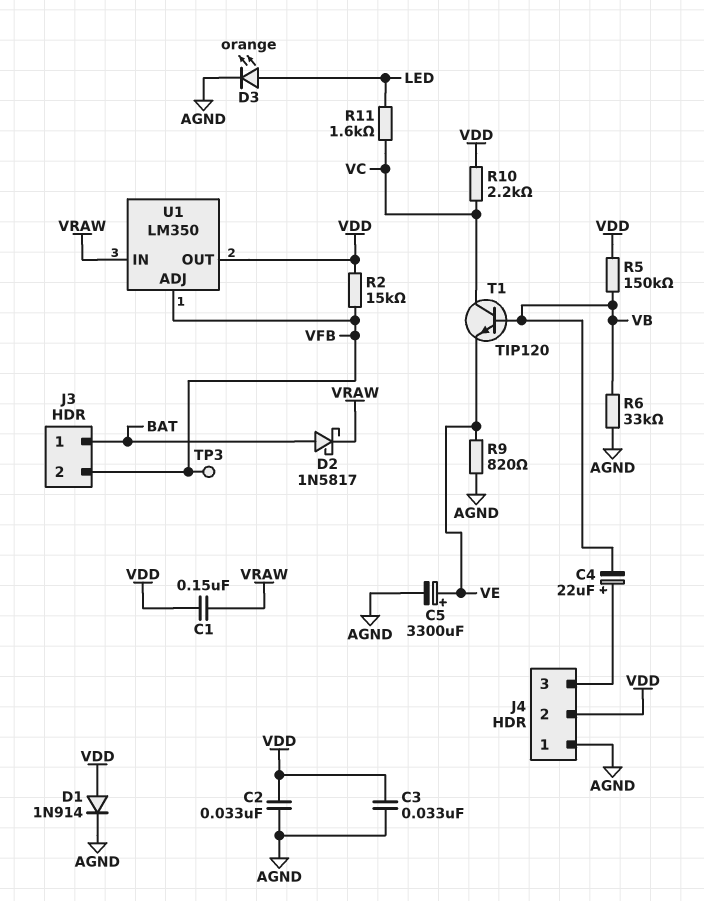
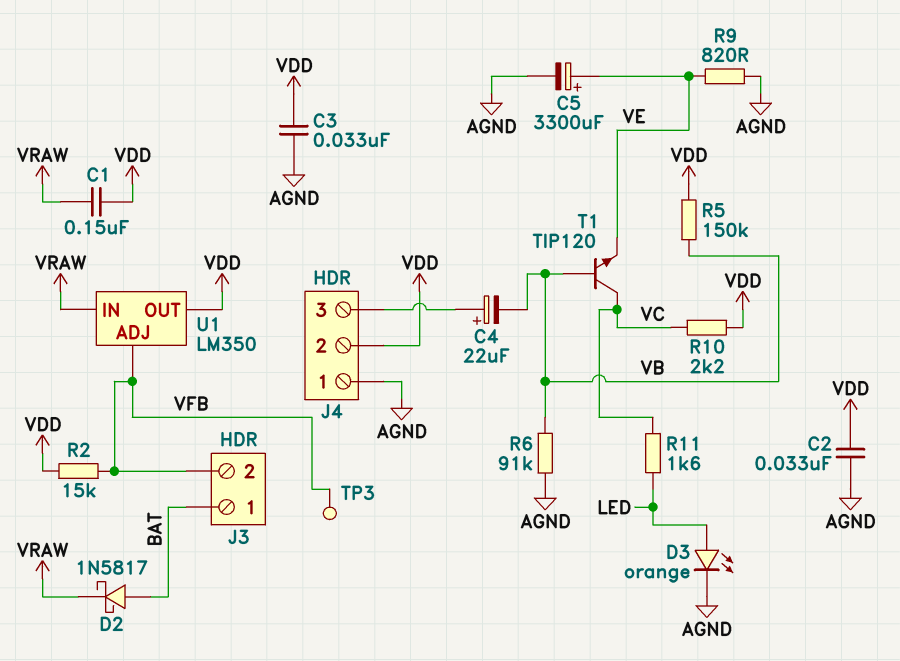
D1: diode 1N914 (A VDD, K AGND) -> none
R6: 33k (AGND, VB) -> 91k (AGND, VB)

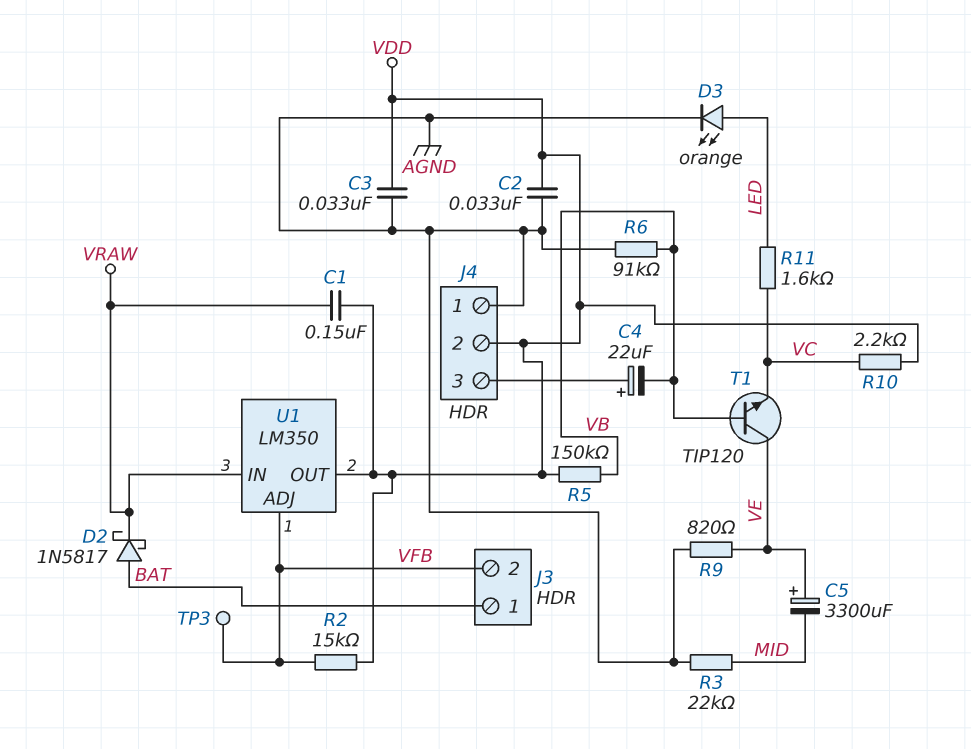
C5: 3300uF (plus VE, minus AGND) -> 3300uF (plus VE, minus MID)
R3: none -> 22k (AGND, MID)
T1: NPN TIP120 (B VB, C VC, E VE) -> NPN TIP120 (B VB, C VE, E VC)

